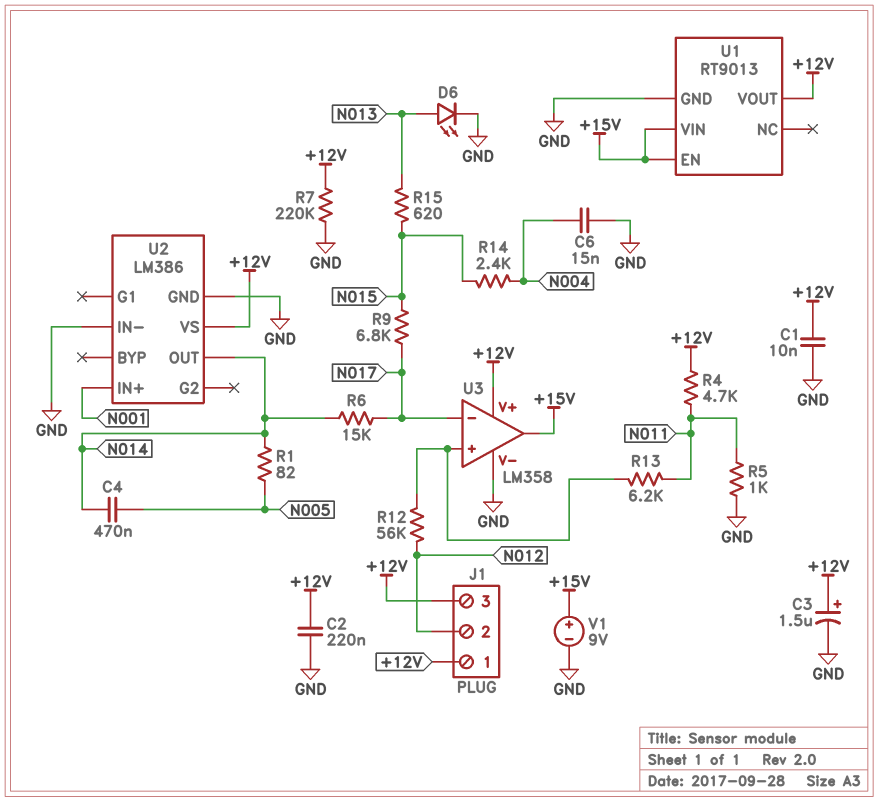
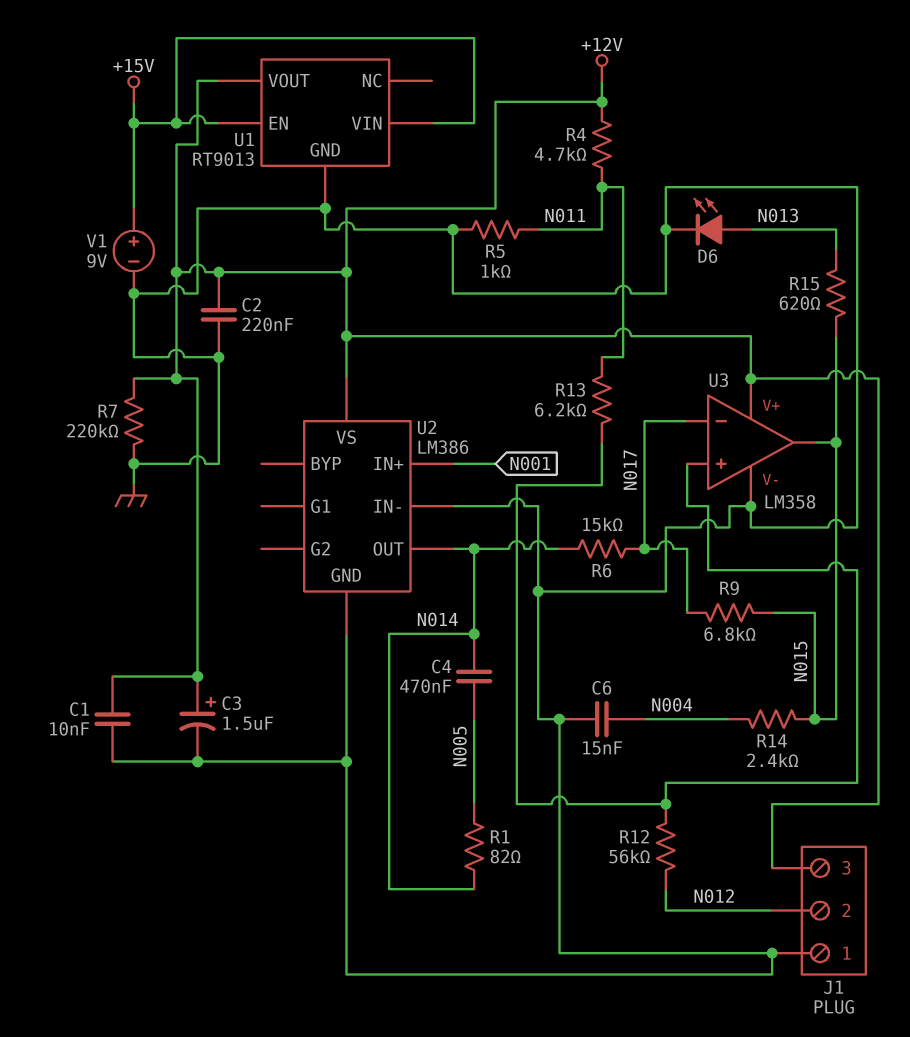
J1 pin 1: +12V -> GND
U3 pin out: +15V -> N015

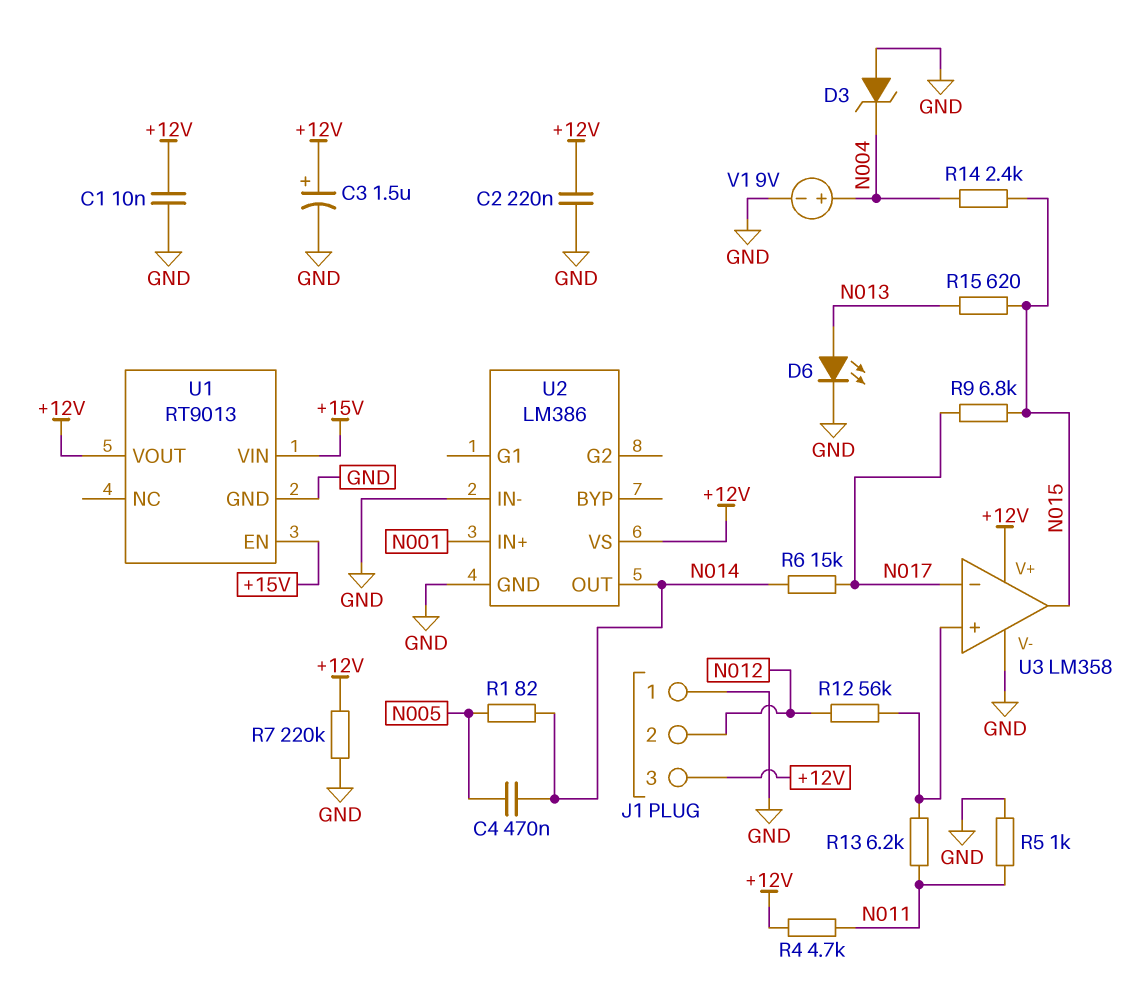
C6: 15nF (GND, N004) -> none
D3: none -> zener (A GND, K N004)
V1: 9V (plus +15V, minus GND) -> 9V (plus N004, minus GND)

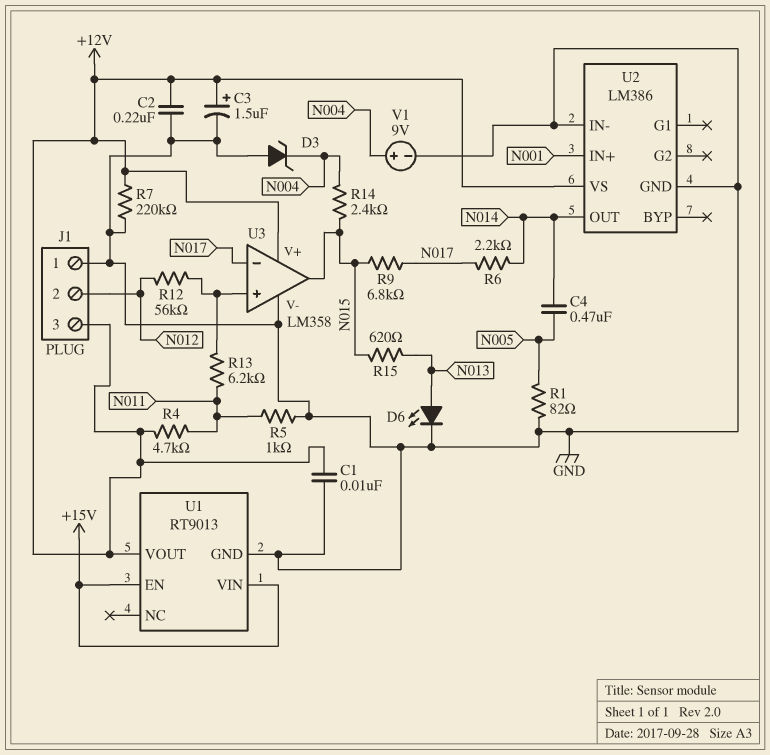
R1: 82 (N005, N014) -> 82 (GND, N005)
R6: 15k (N014, N017) -> 2.2k (N014, N017)

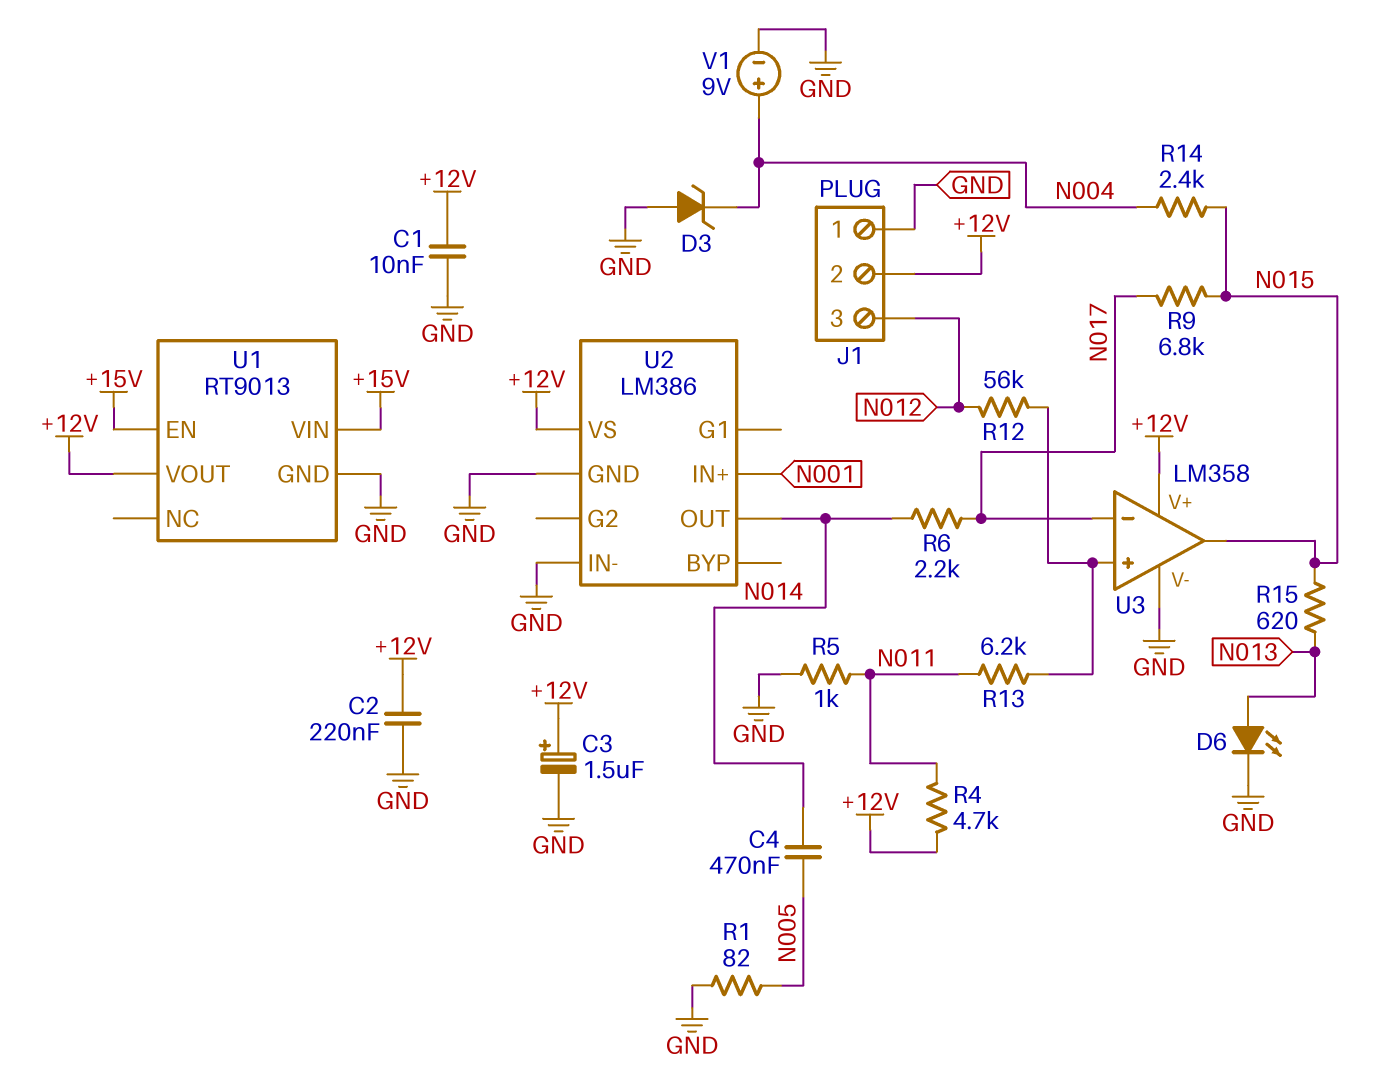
J1 pin 2: N012 -> +12V
J1 pin 3: +12V -> N012
R7: 220k (+12V, GND) -> none

